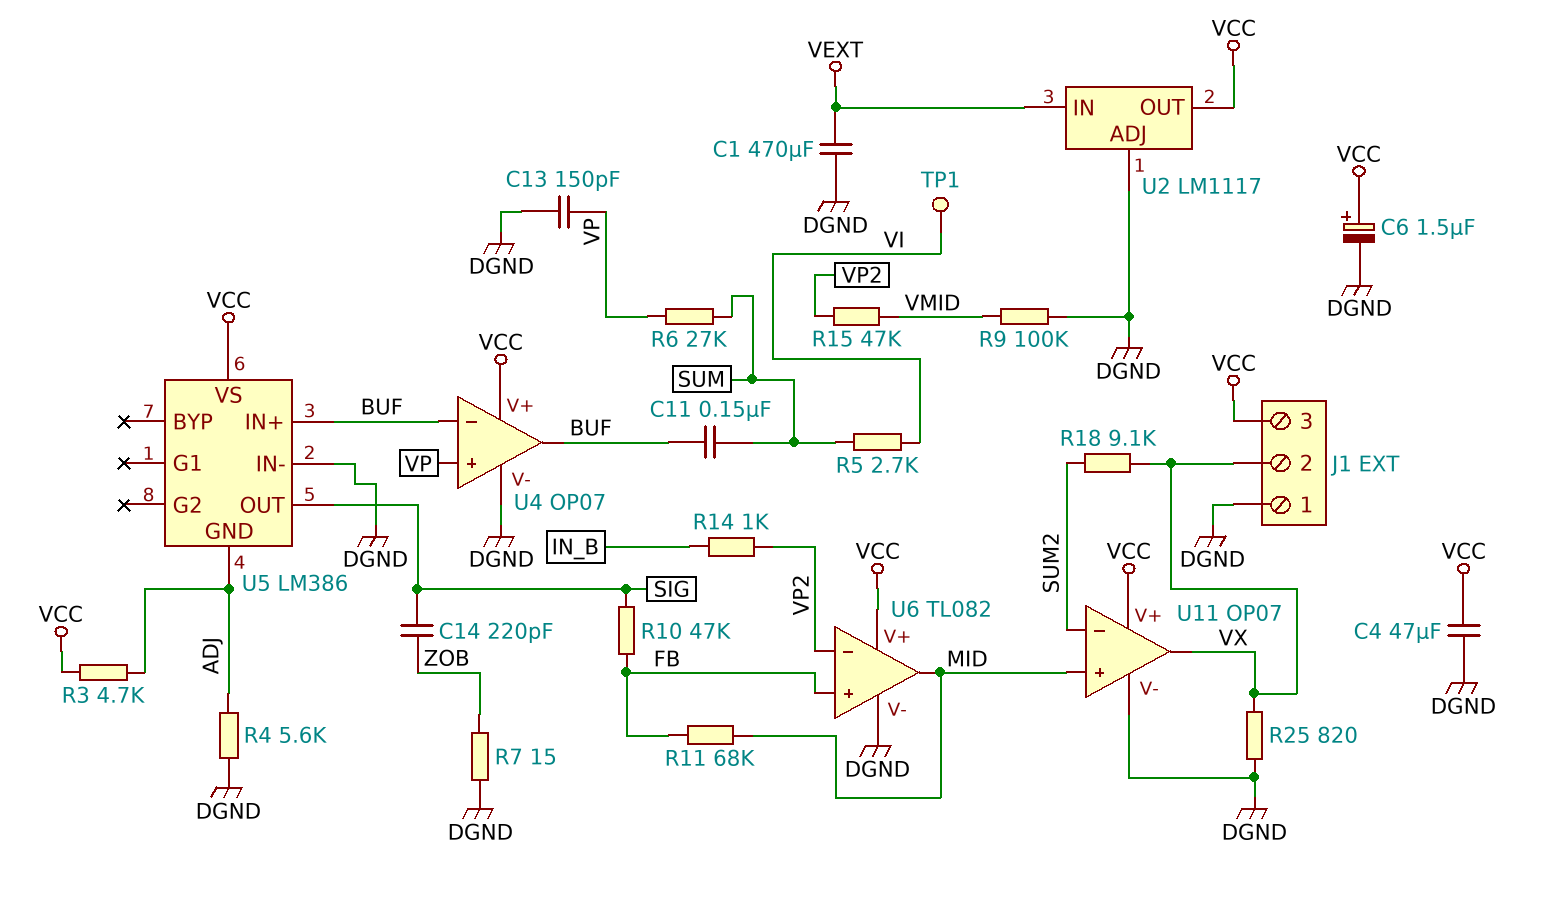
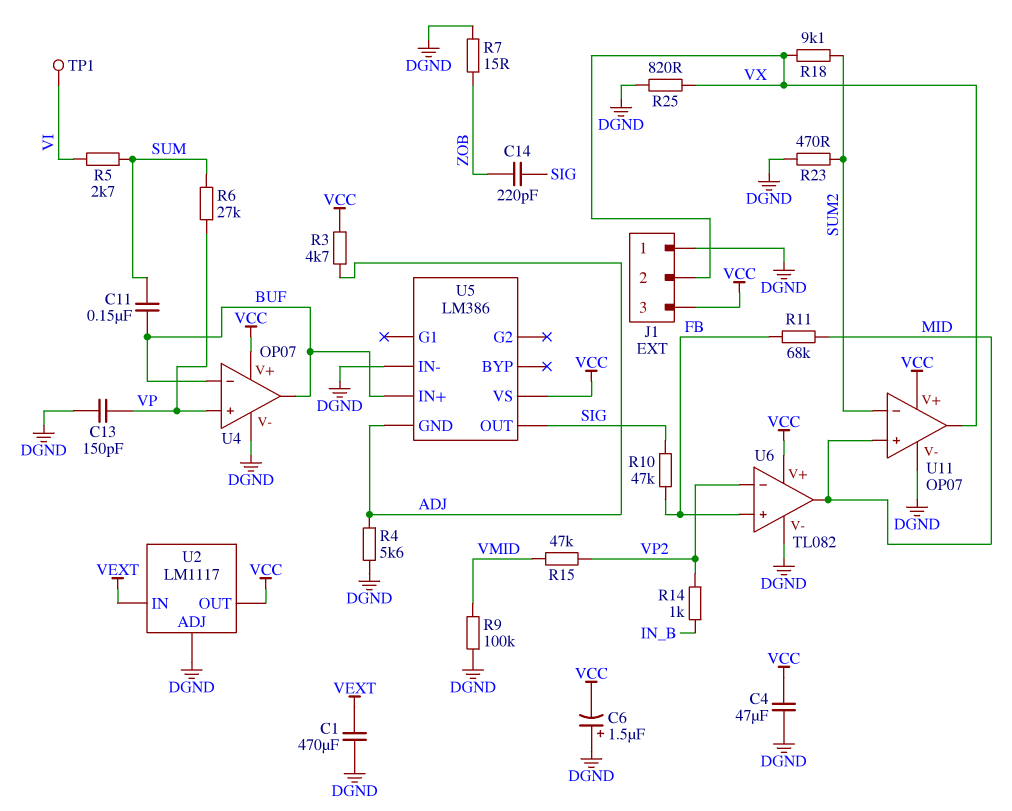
C6: 1.5uF (plus VCC, minus DGND) -> 1.5uF (plus DGND, minus VCC)
R23: none -> 470 (DGND, SUM2)

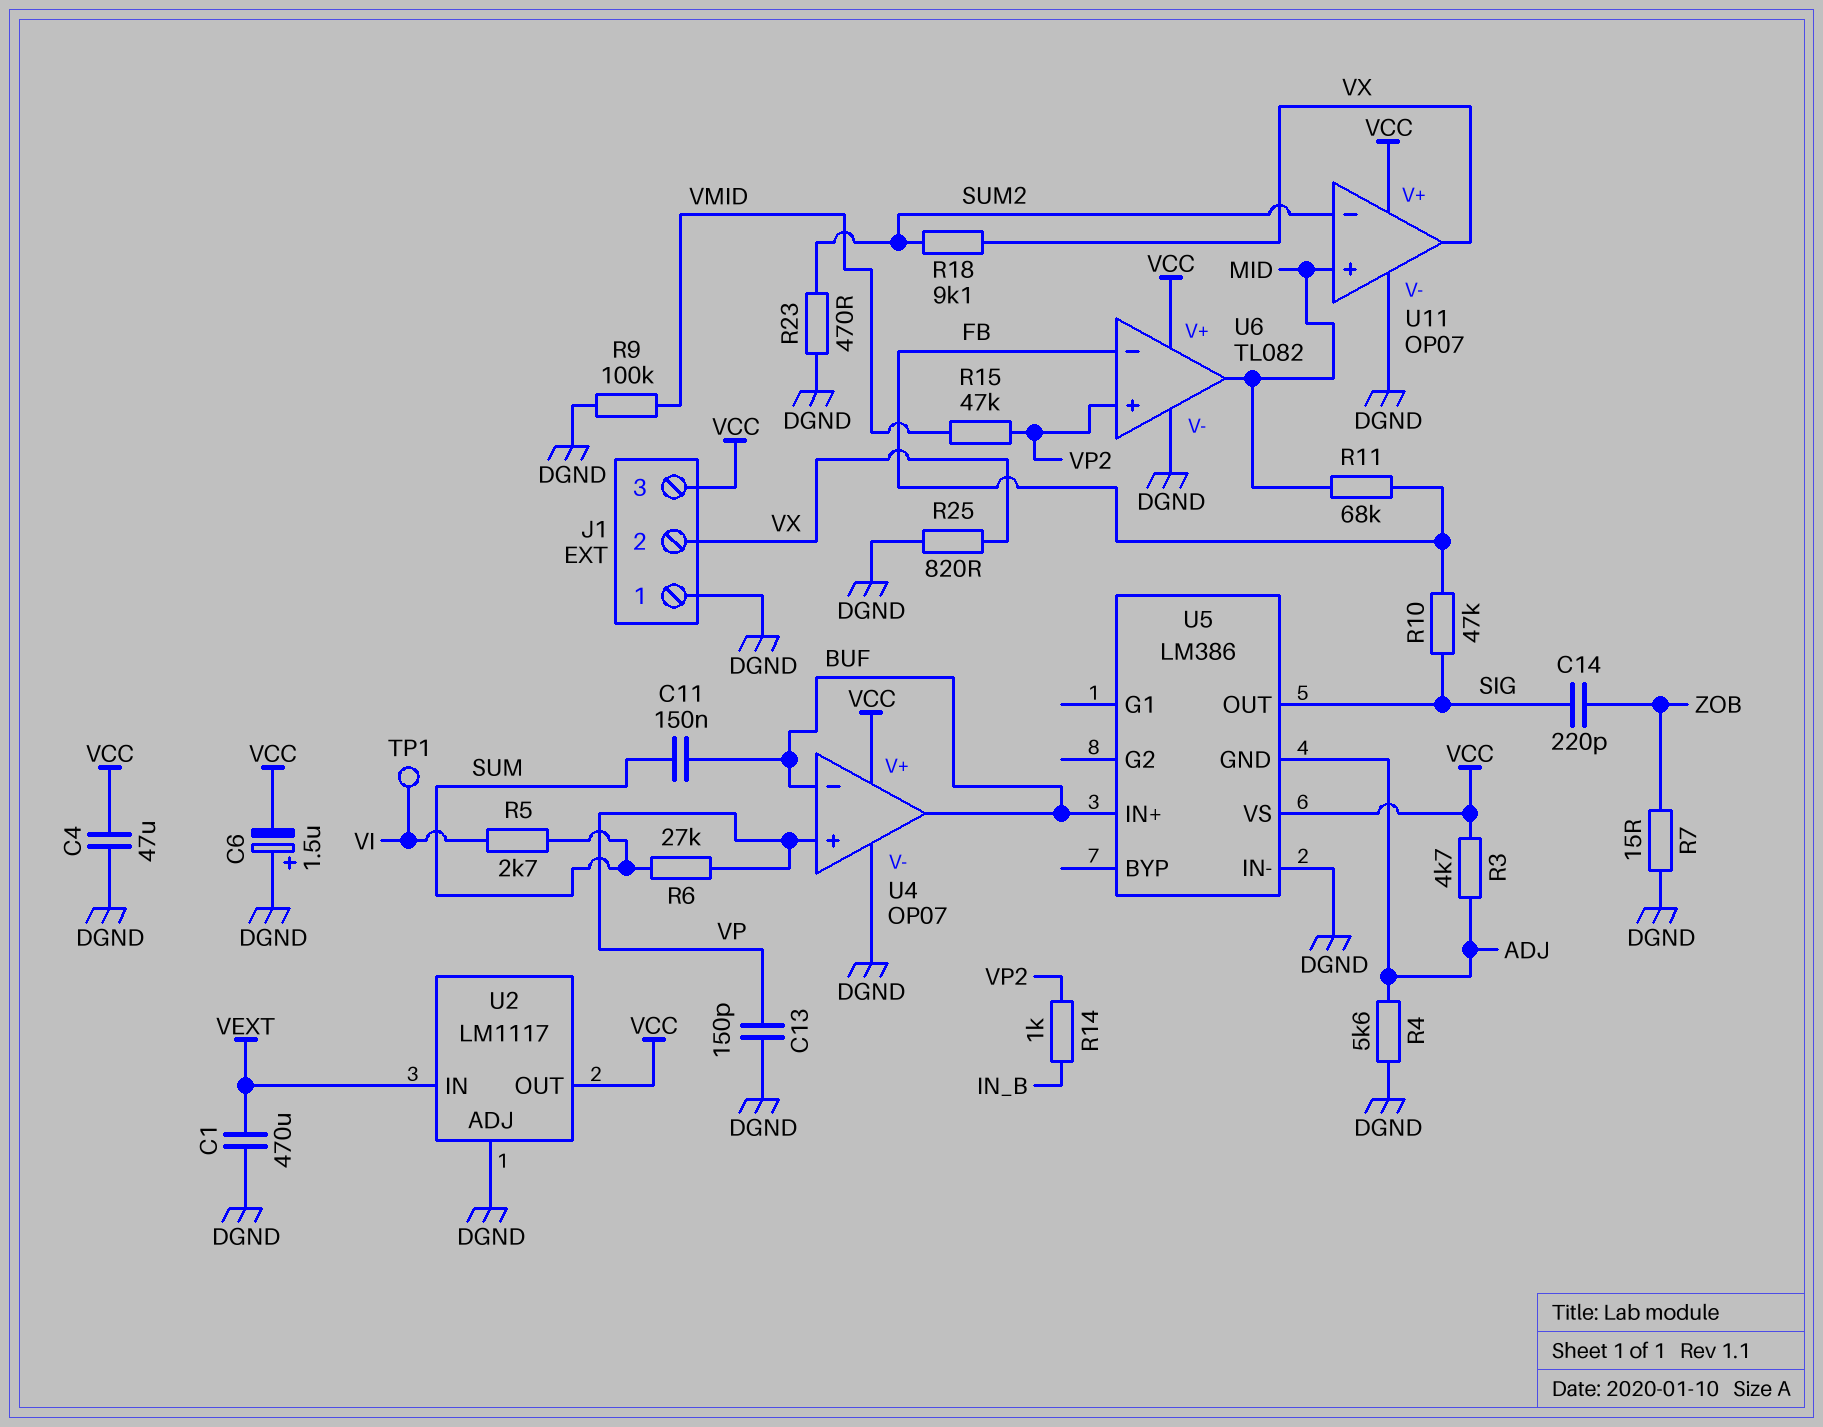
U6 pin in+: FB -> VP2
U6 pin in-: VP2 -> FB

